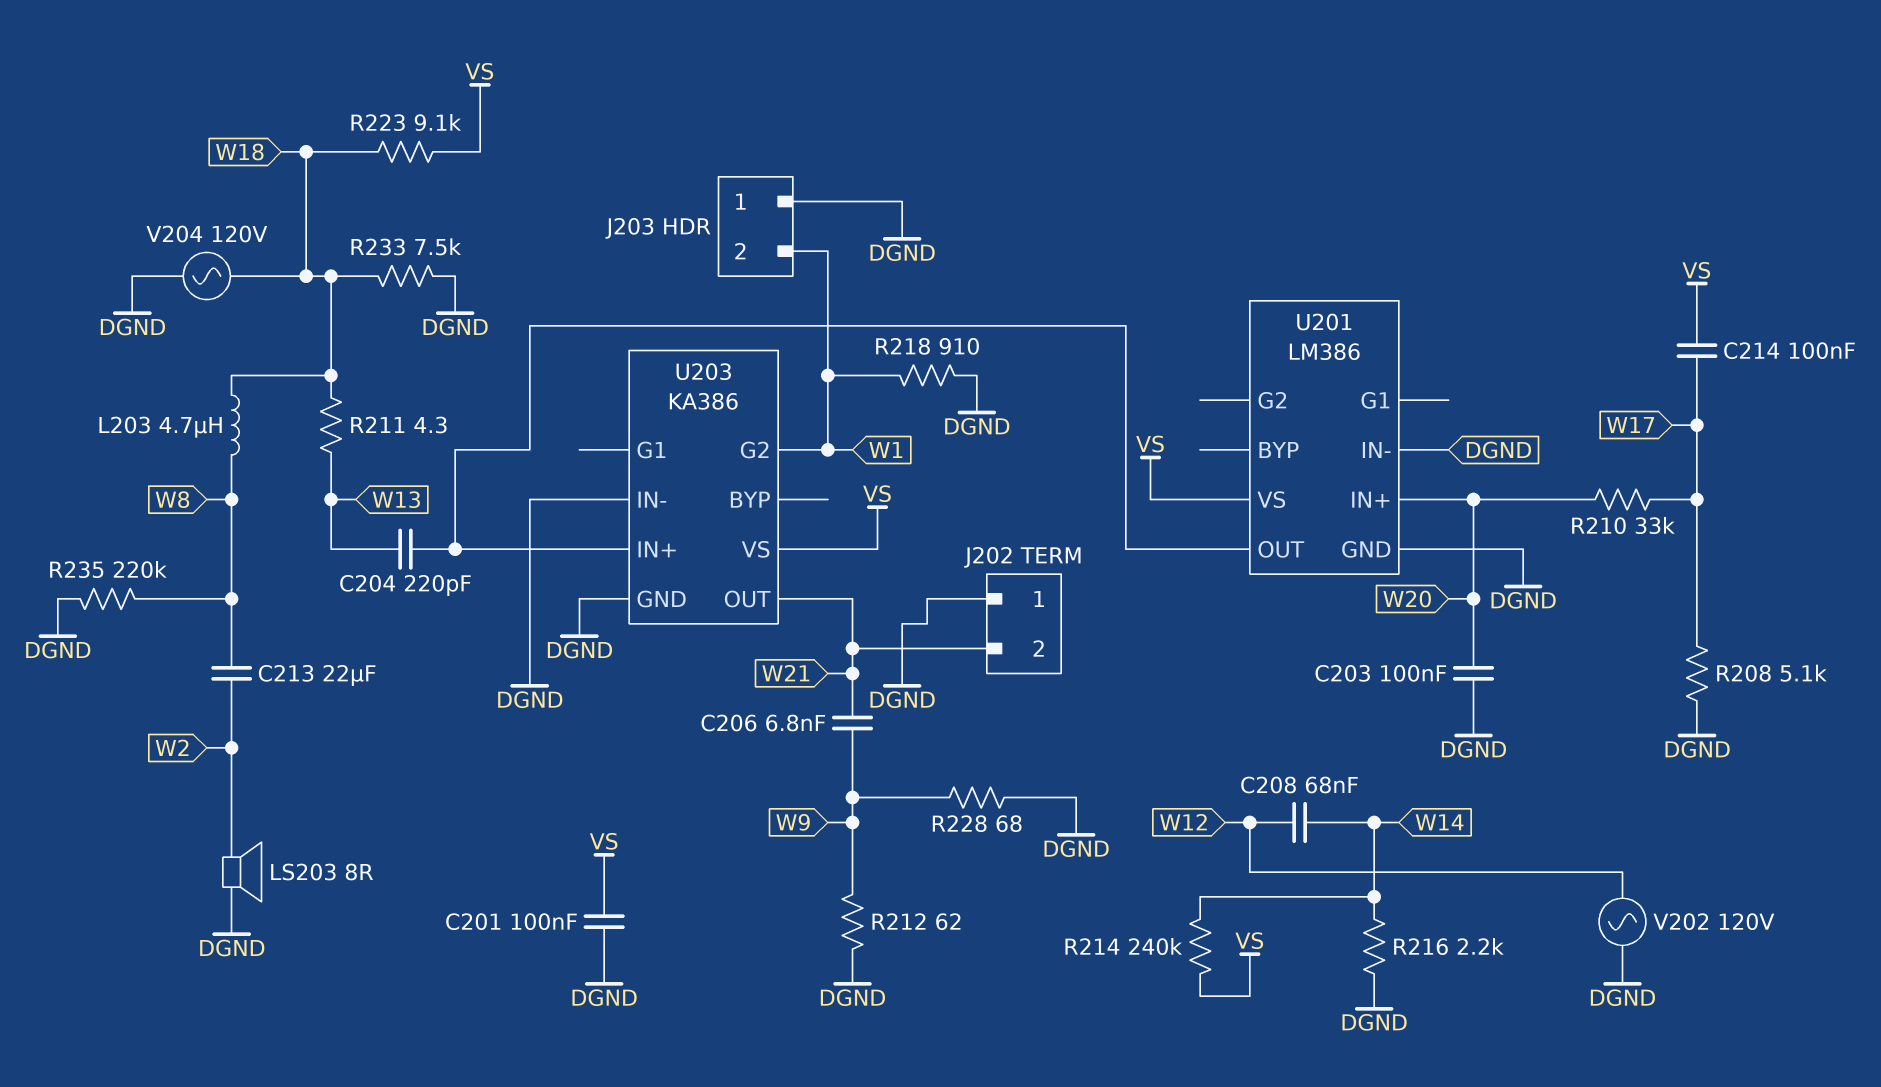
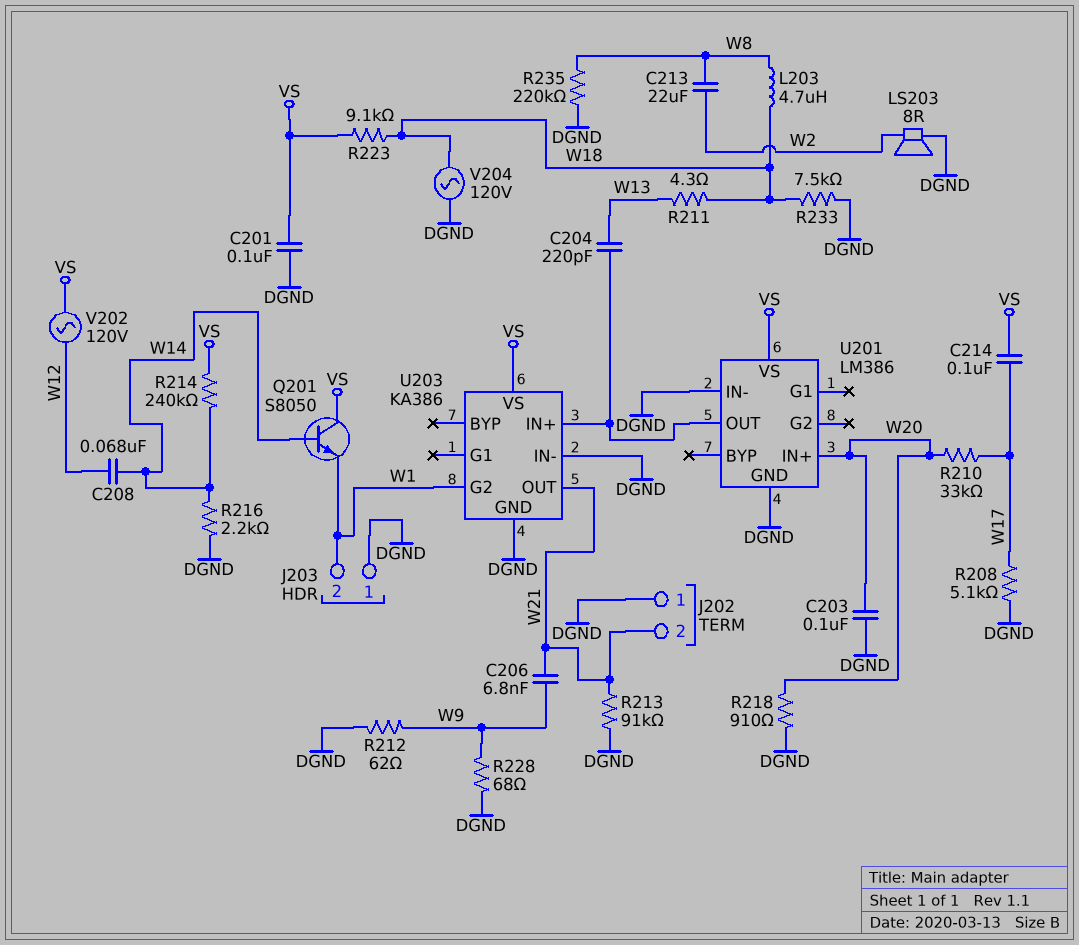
Q201: none -> NPN S8050 (B W14, C VS, E W1)
R213: none -> 91k (DGND, W21)
R218: 910 (DGND, W1) -> 910 (DGND, W20)
V202: AC 120V (DGND, W12) -> AC 120V (VS, W12)

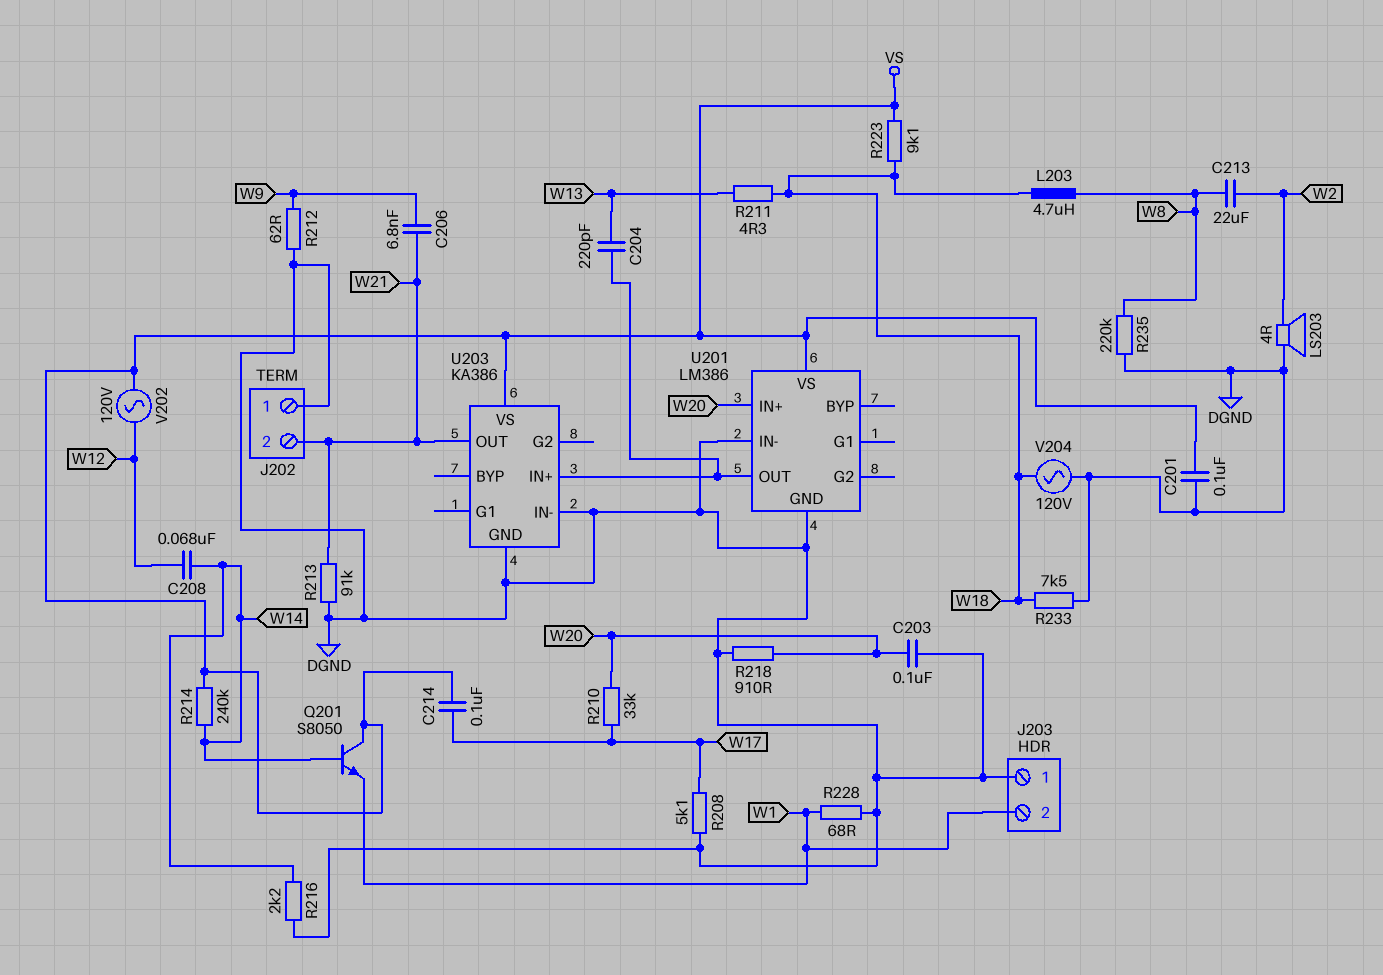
LS203: speaker 8R (DGND, W2) -> speaker 4R (DGND, W2)
R228: 68 (DGND, W9) -> 68 (DGND, W1)
U203 pin G2: W1 -> none

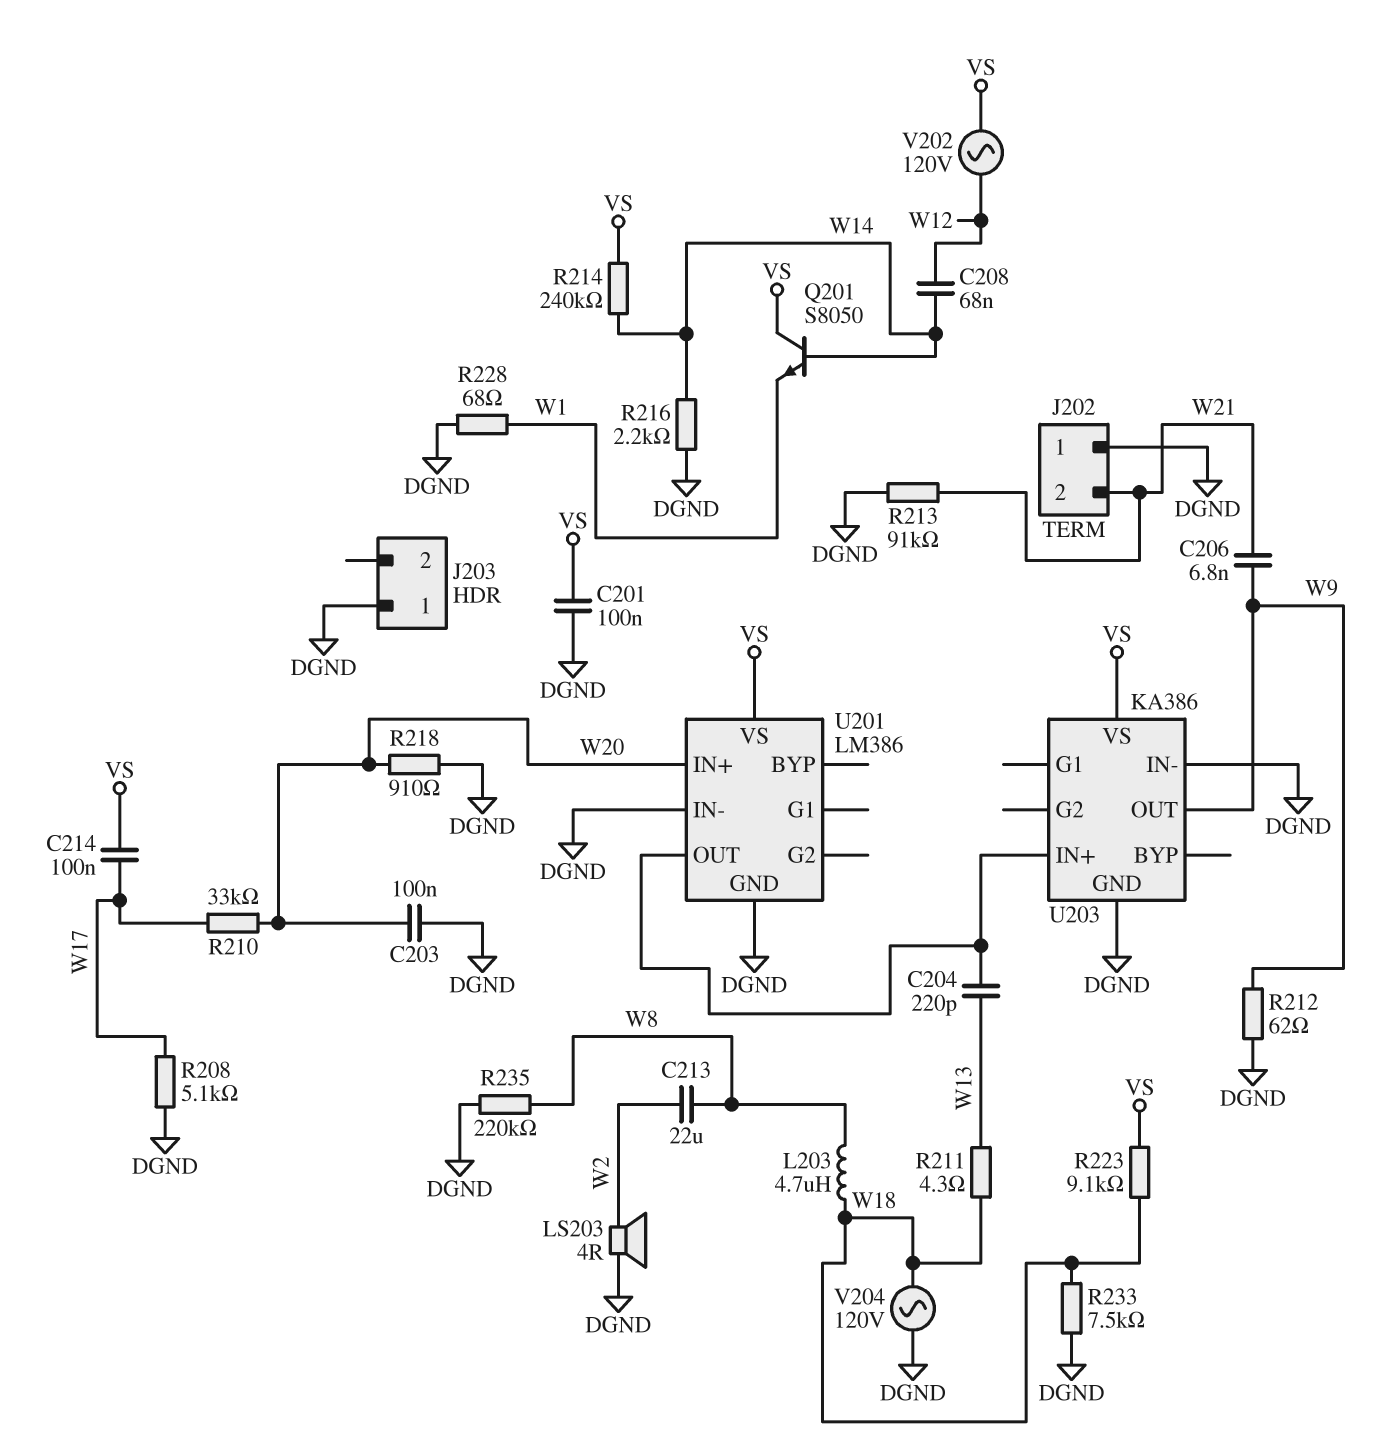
J203 pin 2: W1 -> none
U203 pin OUT: W21 -> W9

